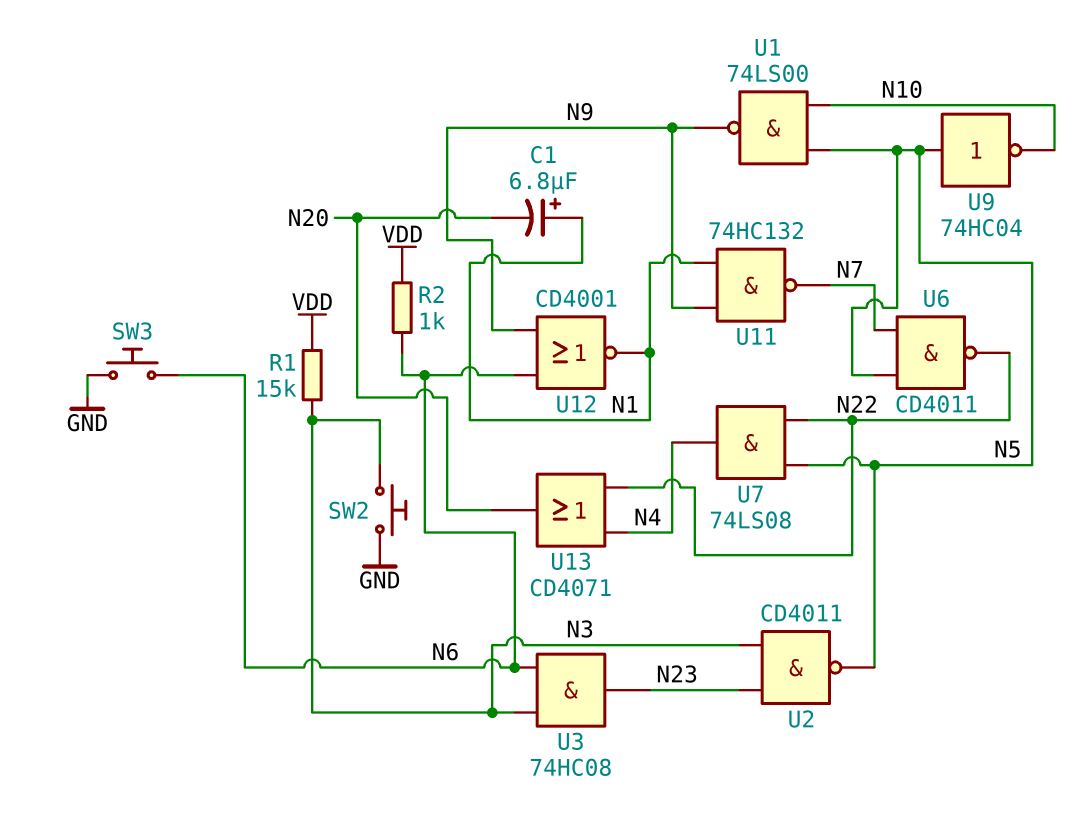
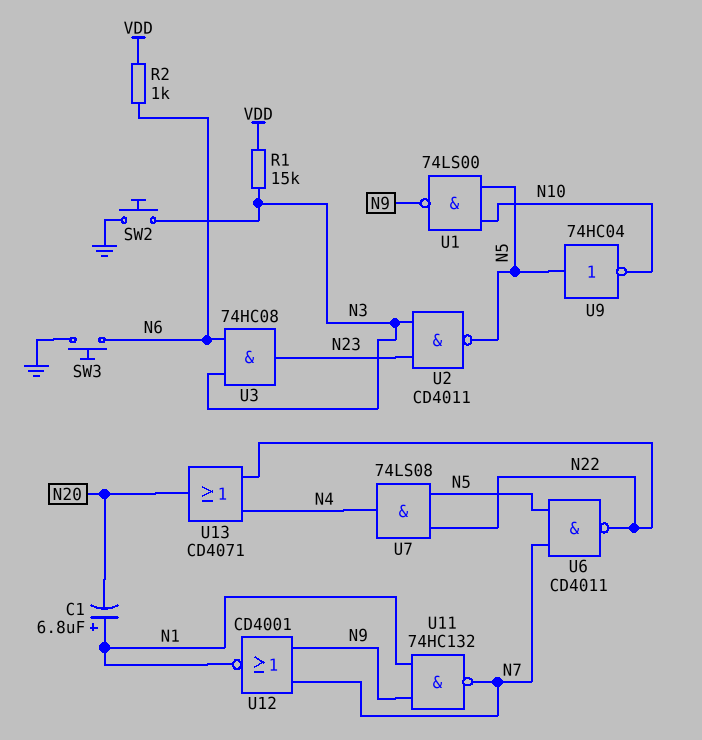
U12: NOR CD4001 (in N6, in N9, out N1) -> NOR CD4001 (in N7, in N9, out N1)

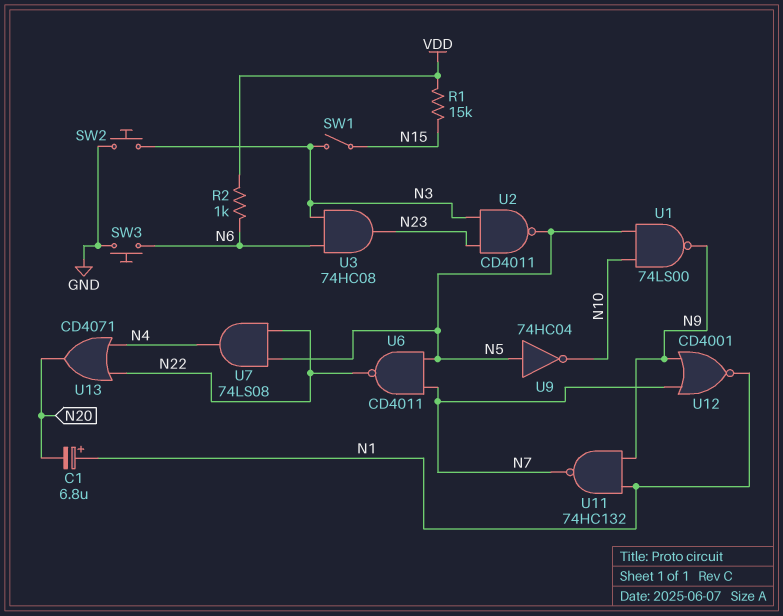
R1: 15k (N3, VDD) -> 15k (N15, VDD)
SW1: none -> switch (N3, N15)

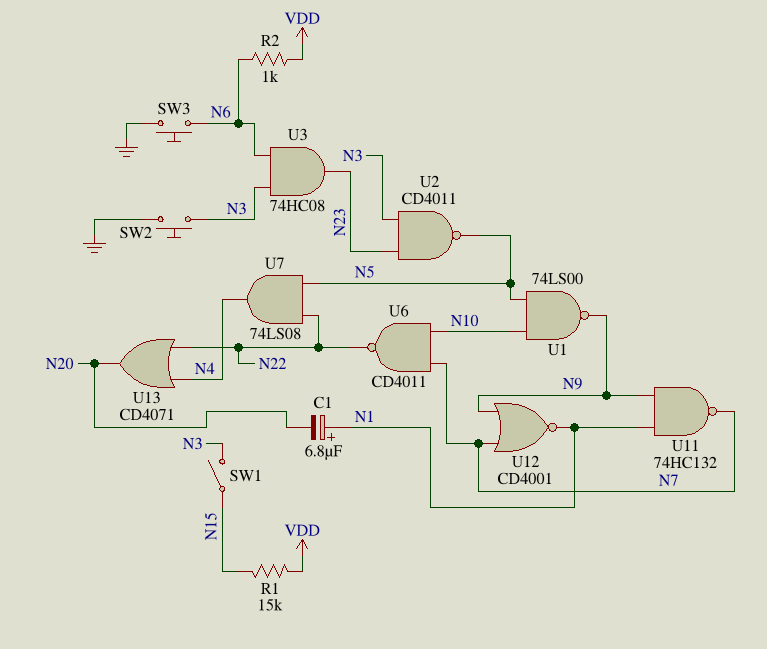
U6: NAND CD4011 (in N5, in N7, out N22) -> NAND CD4011 (in N7, in N10, out N22)
U9: NOT 74HC04 (in N5, out N10) -> none

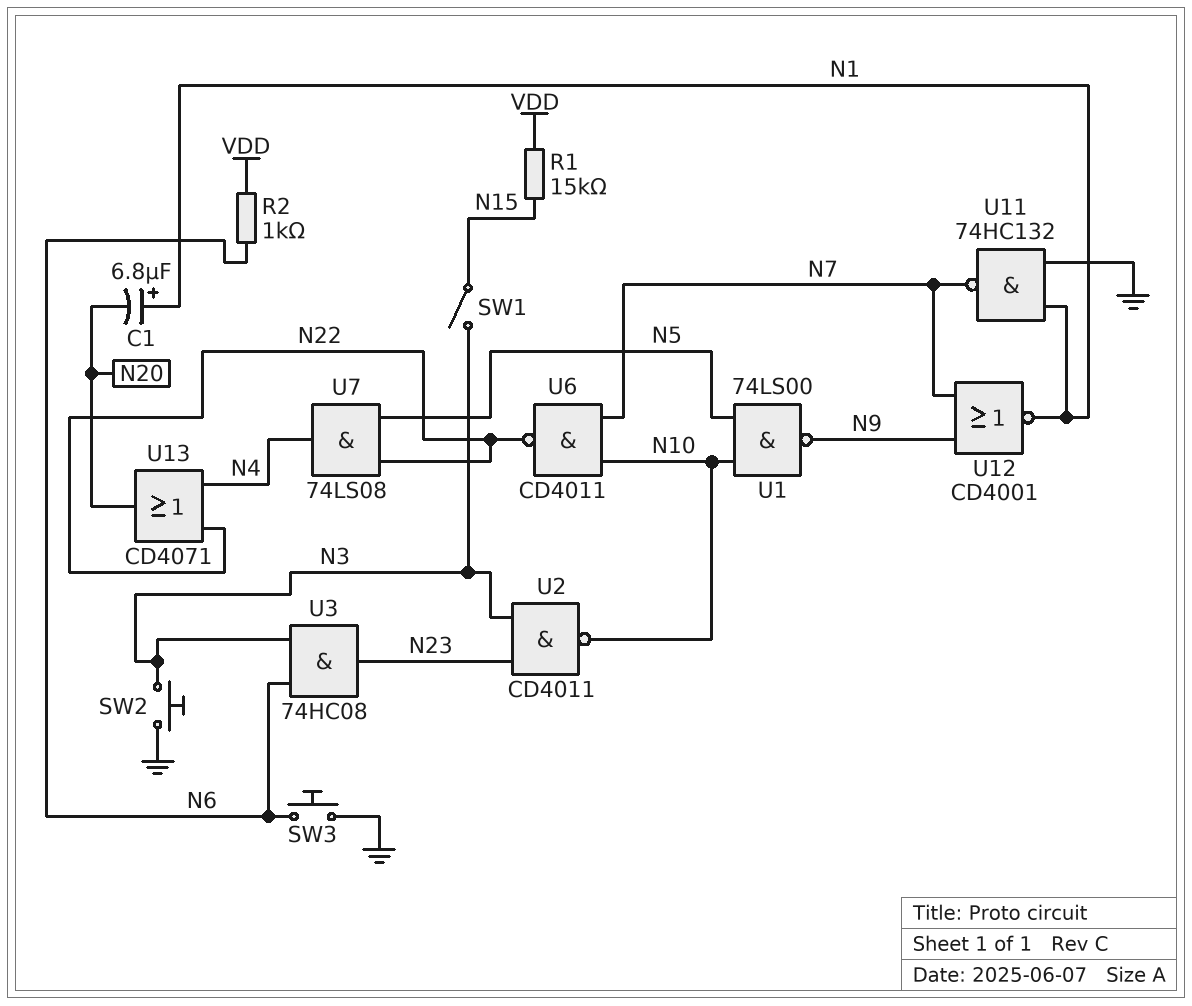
U2: NAND CD4011 (in N3, in N23, out N5) -> NAND CD4011 (in N3, in N23, out N10)
U11: NAND 74HC132 (in N1, in N9, out N7) -> NAND 74HC132 (in GND, in N1, out N7)

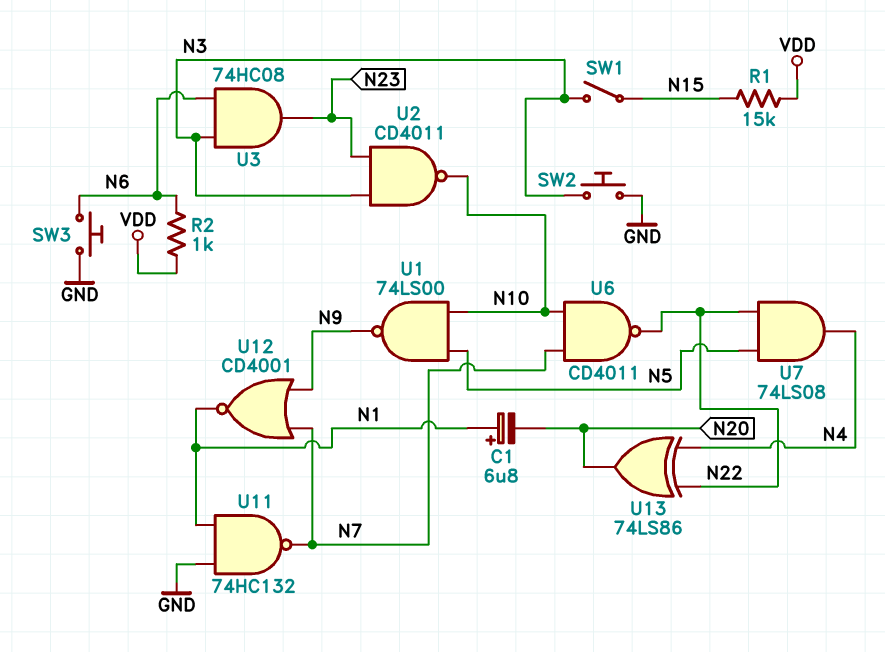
U13: OR CD4071 (in N4, in N22, out N20) -> XOR 74LS86 (in N4, in N22, out N20)

